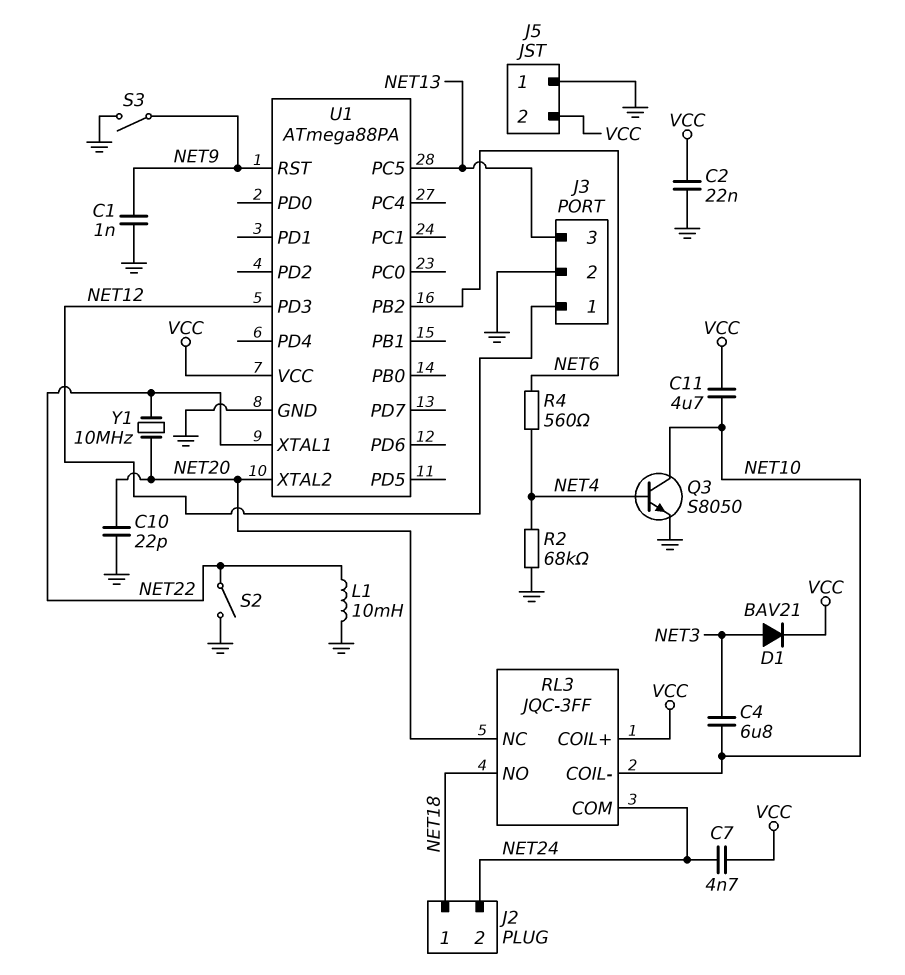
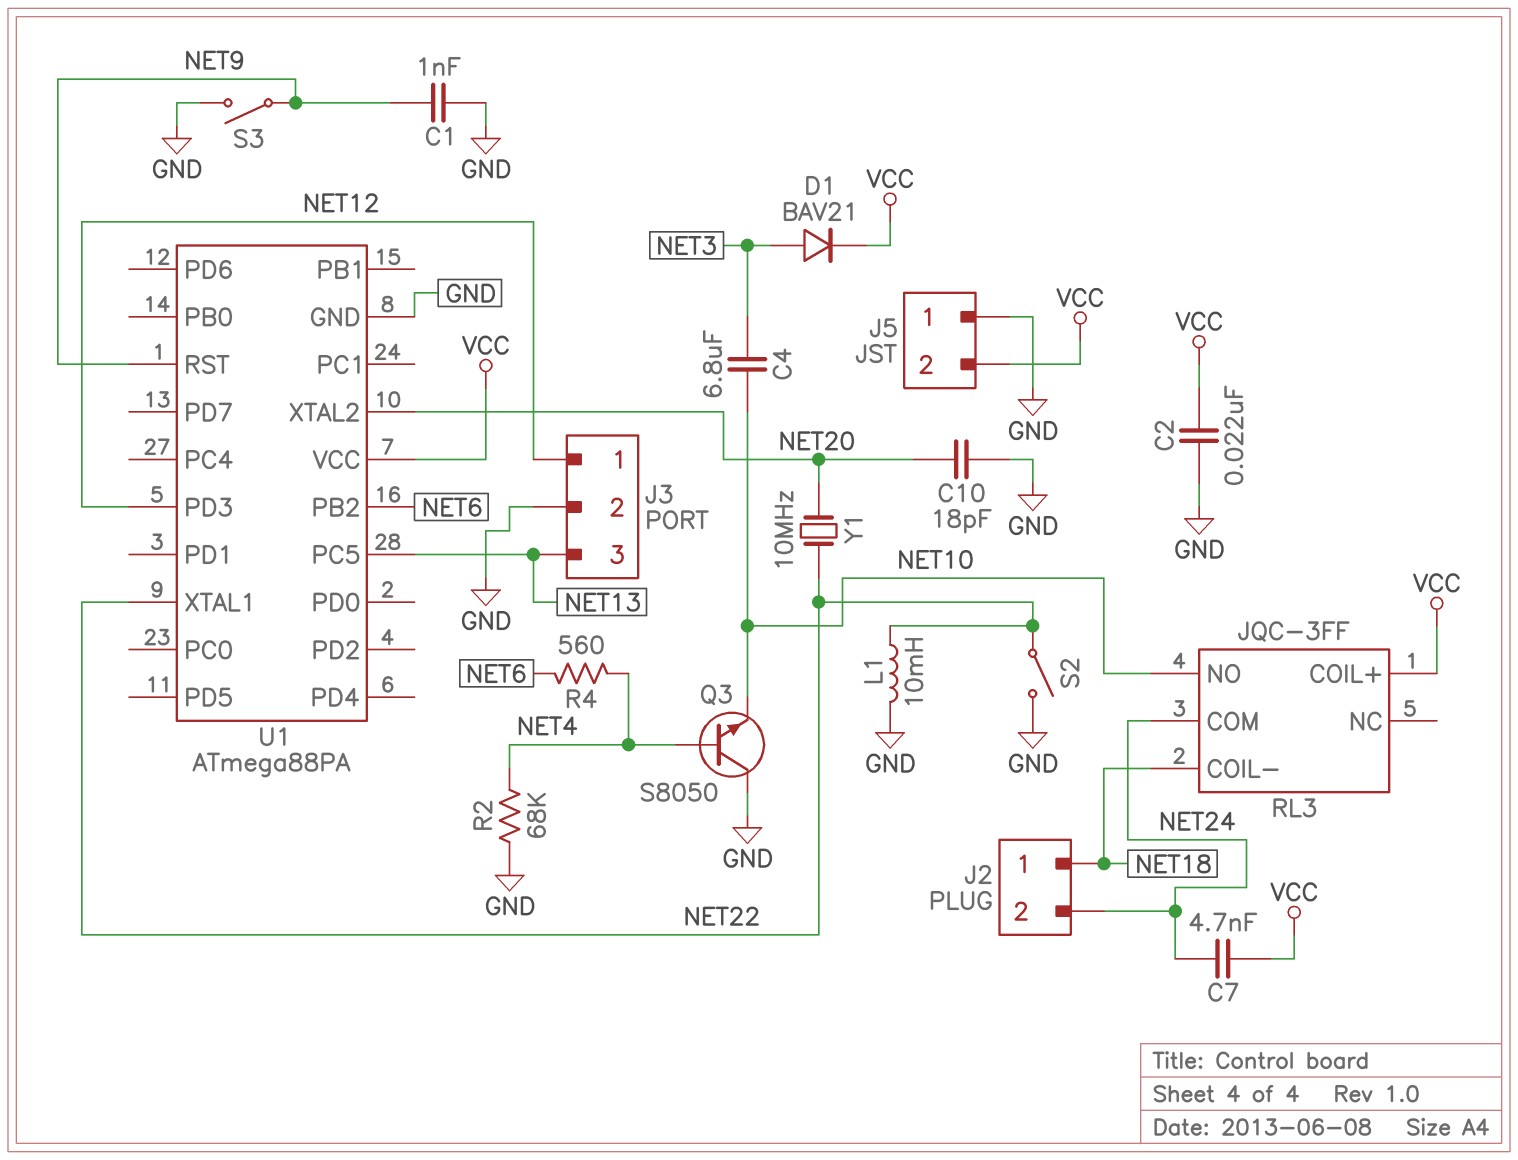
C10: 22pF (GND, NET20) -> 18pF (GND, NET20)
C11: 4.7uF (NET10, VCC) -> none
Q3: NPN S8050 (B NET4, C NET10, E GND) -> NPN S8050 (B NET4, C GND, E NET10)
RL3 pin COIL-: NET10 -> NET18
RL3 pin NC: NET20 -> none
RL3 pin NO: NET18 -> NET10

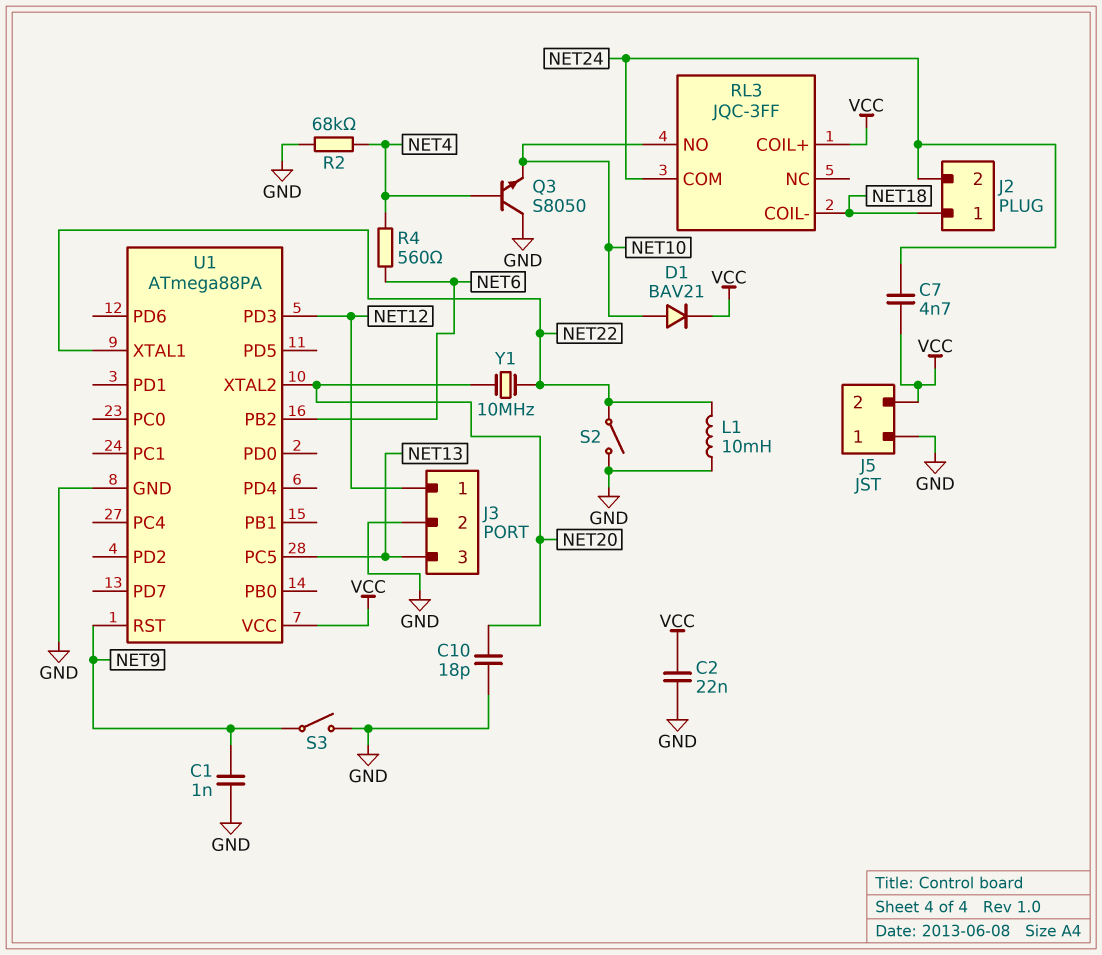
C4: 6.8uF (NET3, NET10) -> none
D1: diode BAV21 (A NET3, K VCC) -> diode BAV21 (A NET10, K VCC)

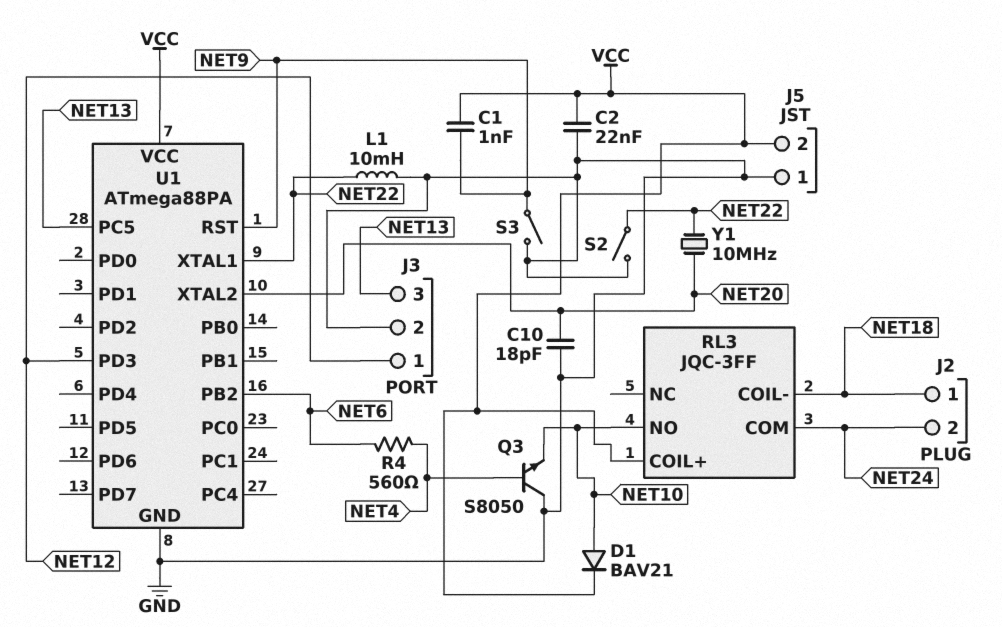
C1: 1nF (GND, NET9) -> 1nF (NET9, VCC)
C7: 4.7nF (NET24, VCC) -> none
R2: 68k (GND, NET4) -> none

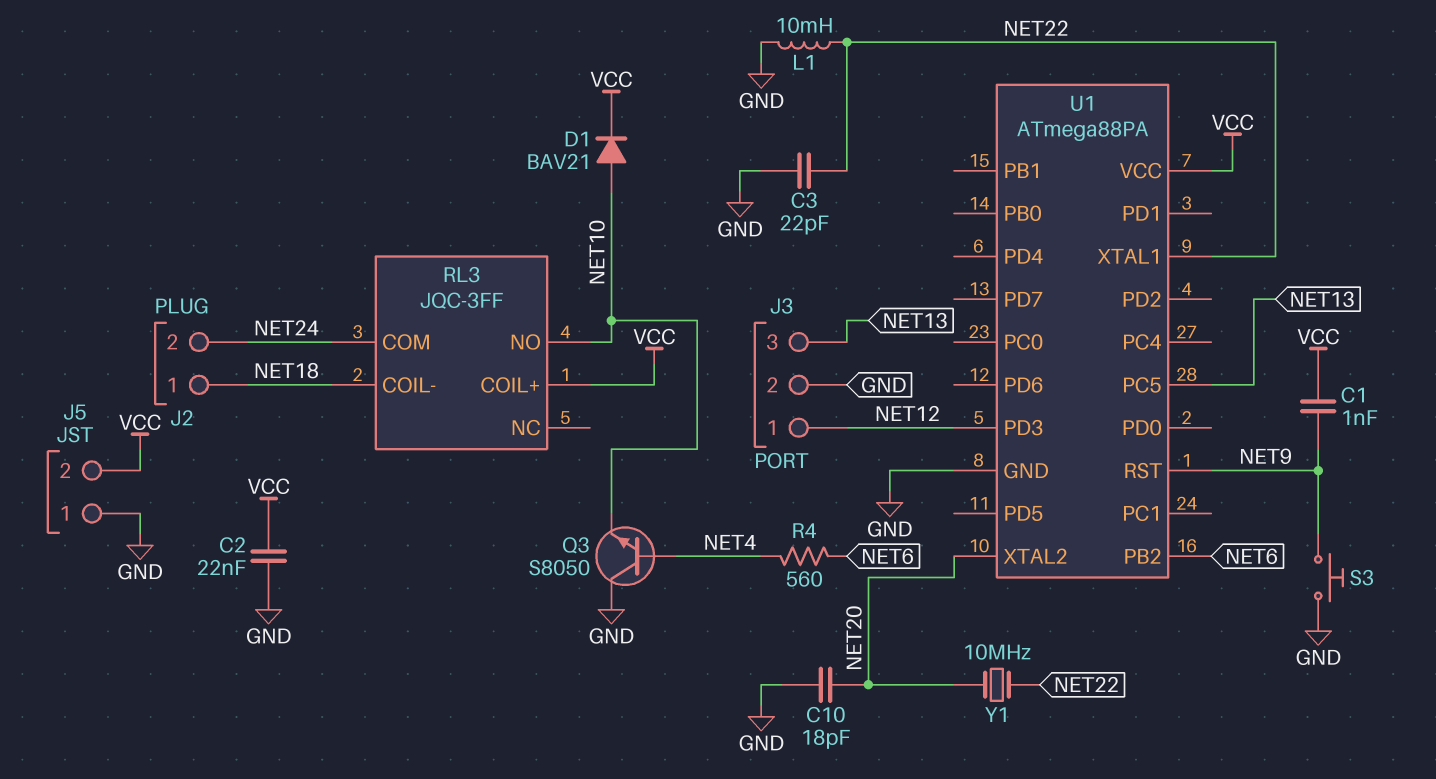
C3: none -> 22pF (GND, NET22)
S2: switch (GND, NET22) -> none
S3: switch (GND, NET9) -> button (GND, NET9)

